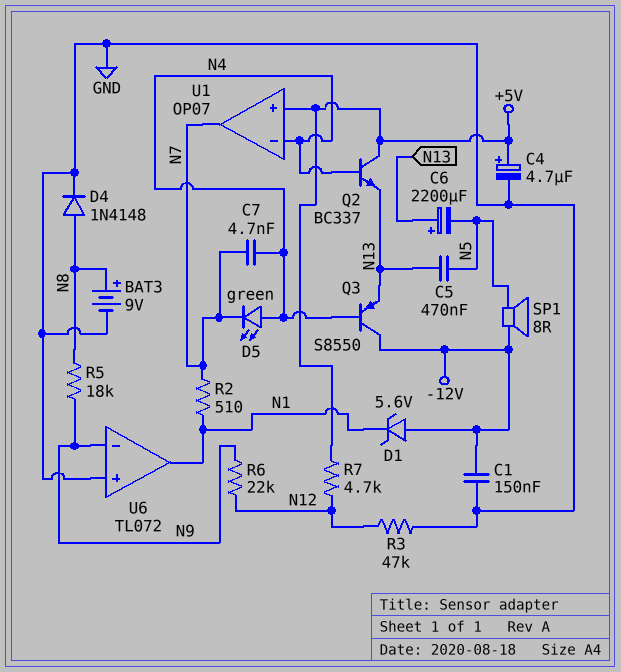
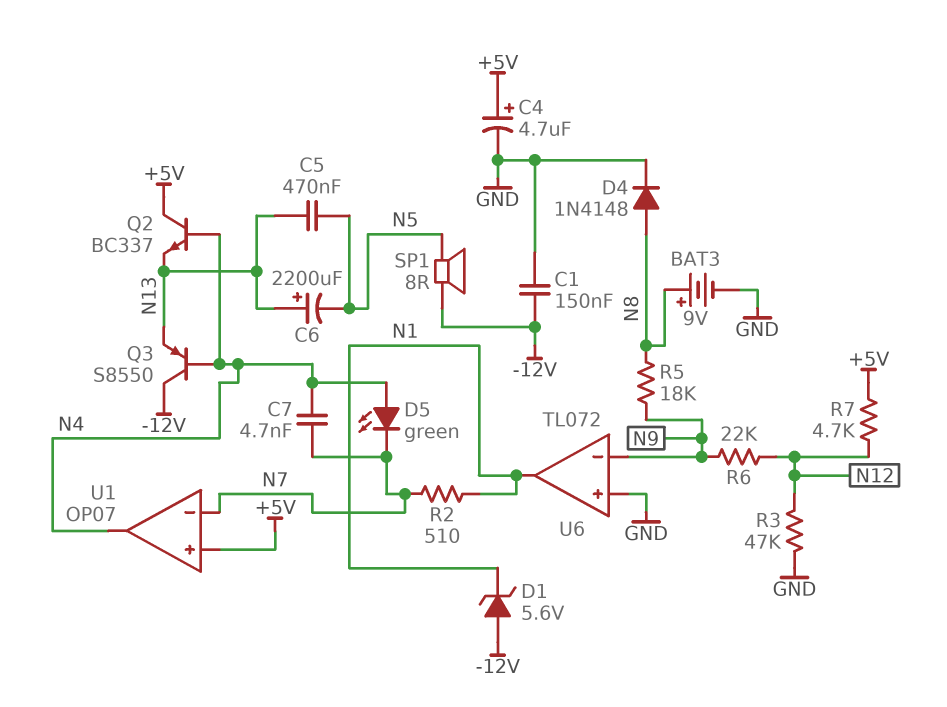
U1 pin in-: N4 -> N7
U1 pin out: N7 -> N4

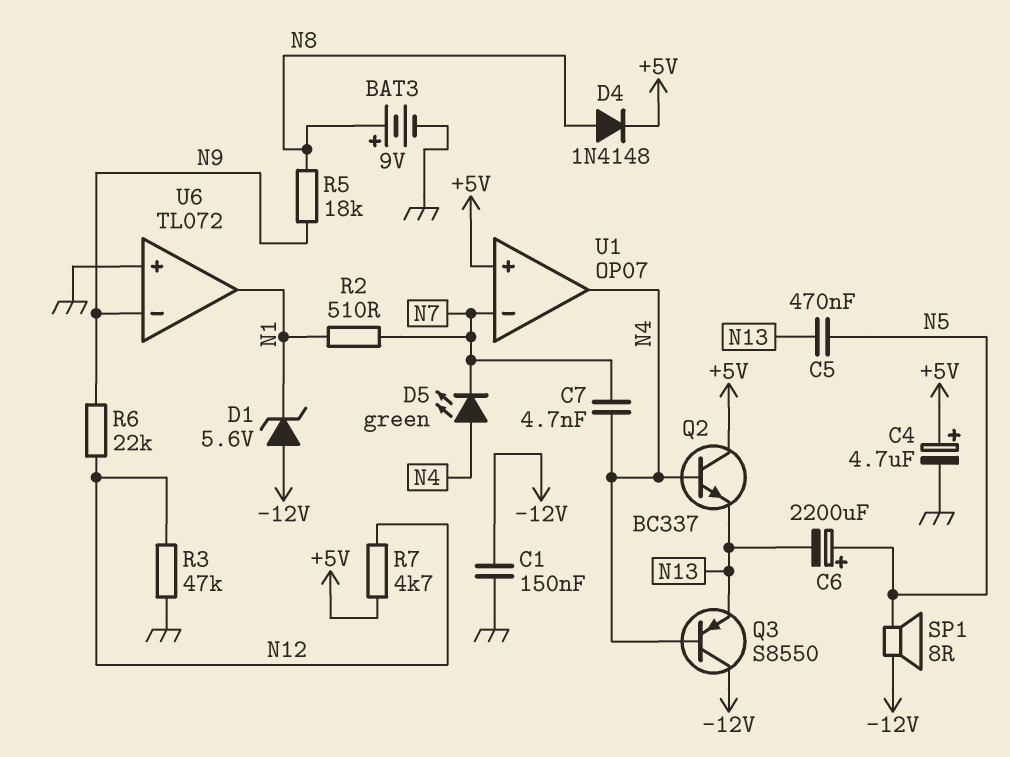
C6: 2200uF (plus N13, minus N5) -> 2200uF (plus N5, minus N13)
D4: diode 1N4148 (A N8, K GND) -> diode 1N4148 (A N8, K +5V)

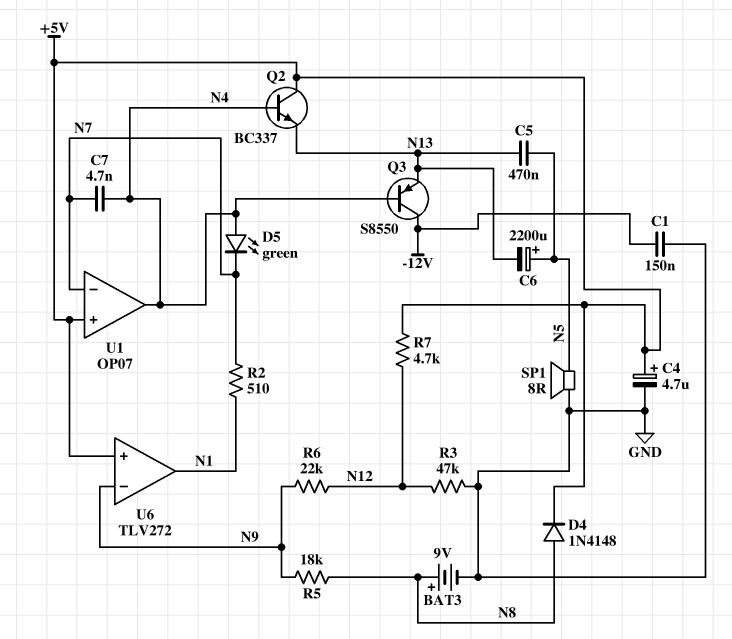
D1: zener 5.6V (A -12V, K N1) -> none
SP1: speaker 8R (-12V, N5) -> speaker 8R (GND, N5)
U6: TL072 -> TLV272
U6 pin in+: GND -> +5V

